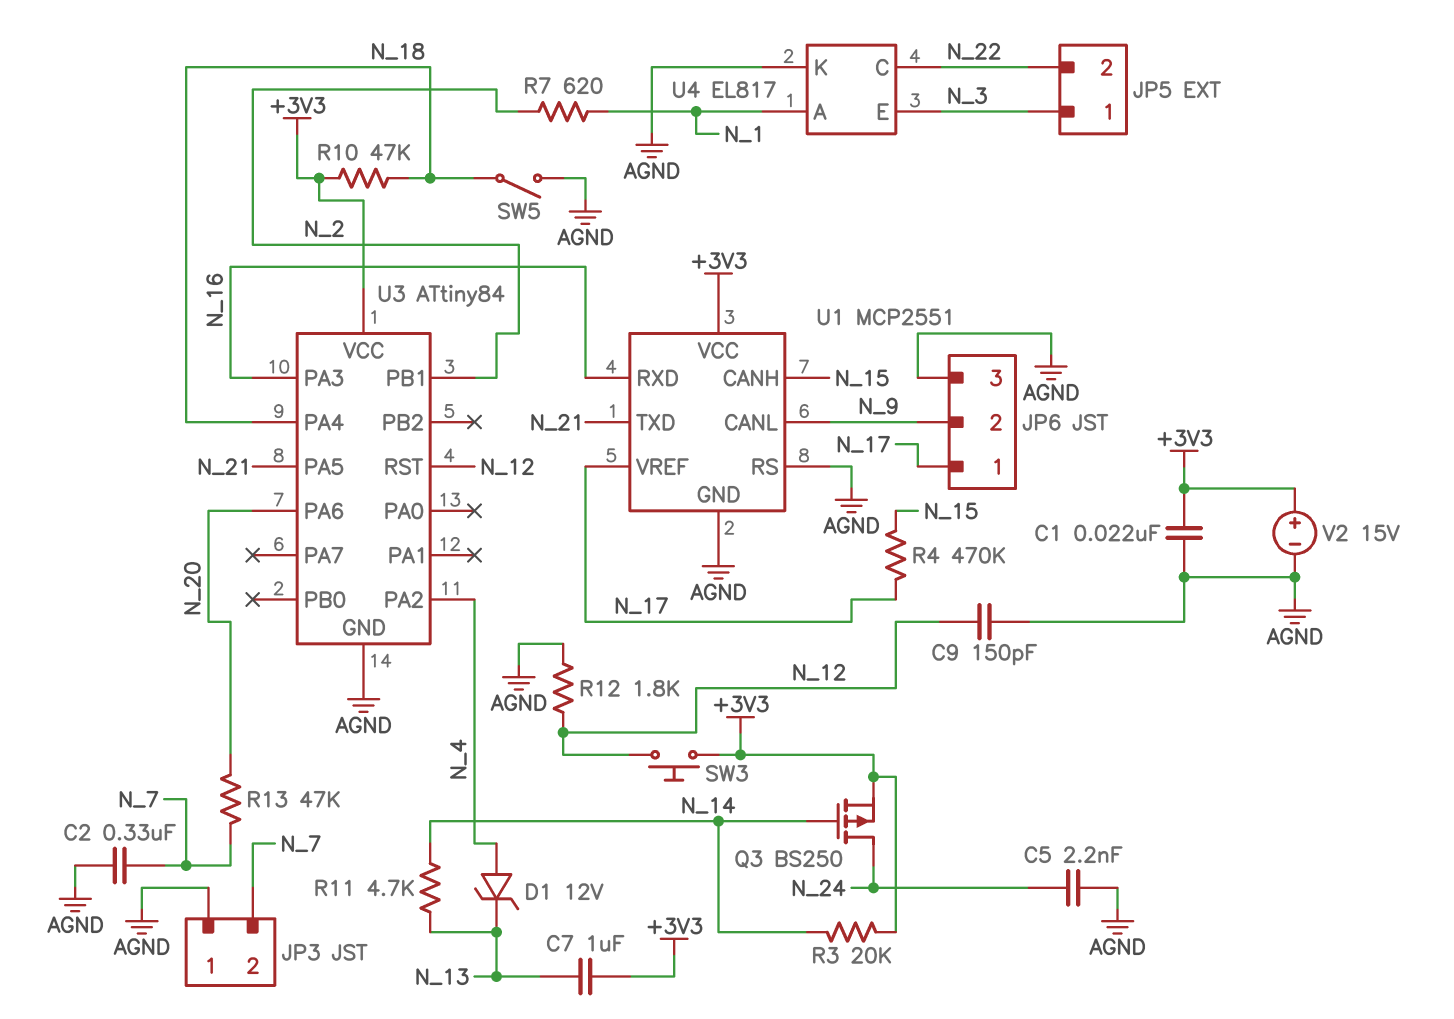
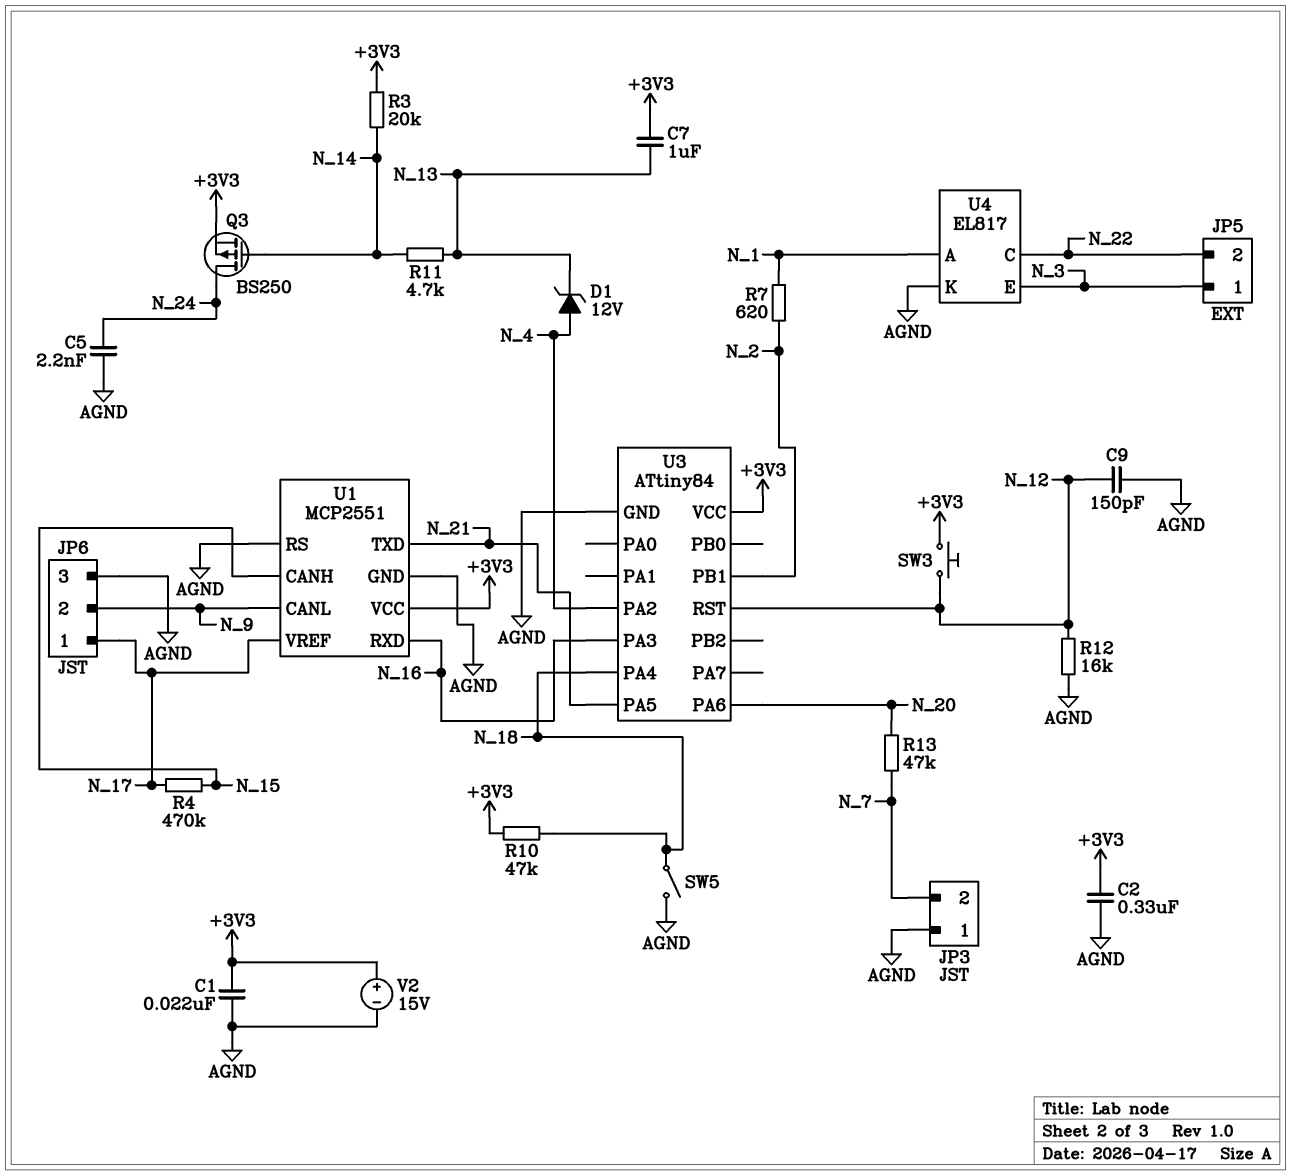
C2: 330nF (AGND, N_7) -> 330nF (+3V3, AGND)
R12: 1.8k (AGND, N_12) -> 16k (AGND, N_12)

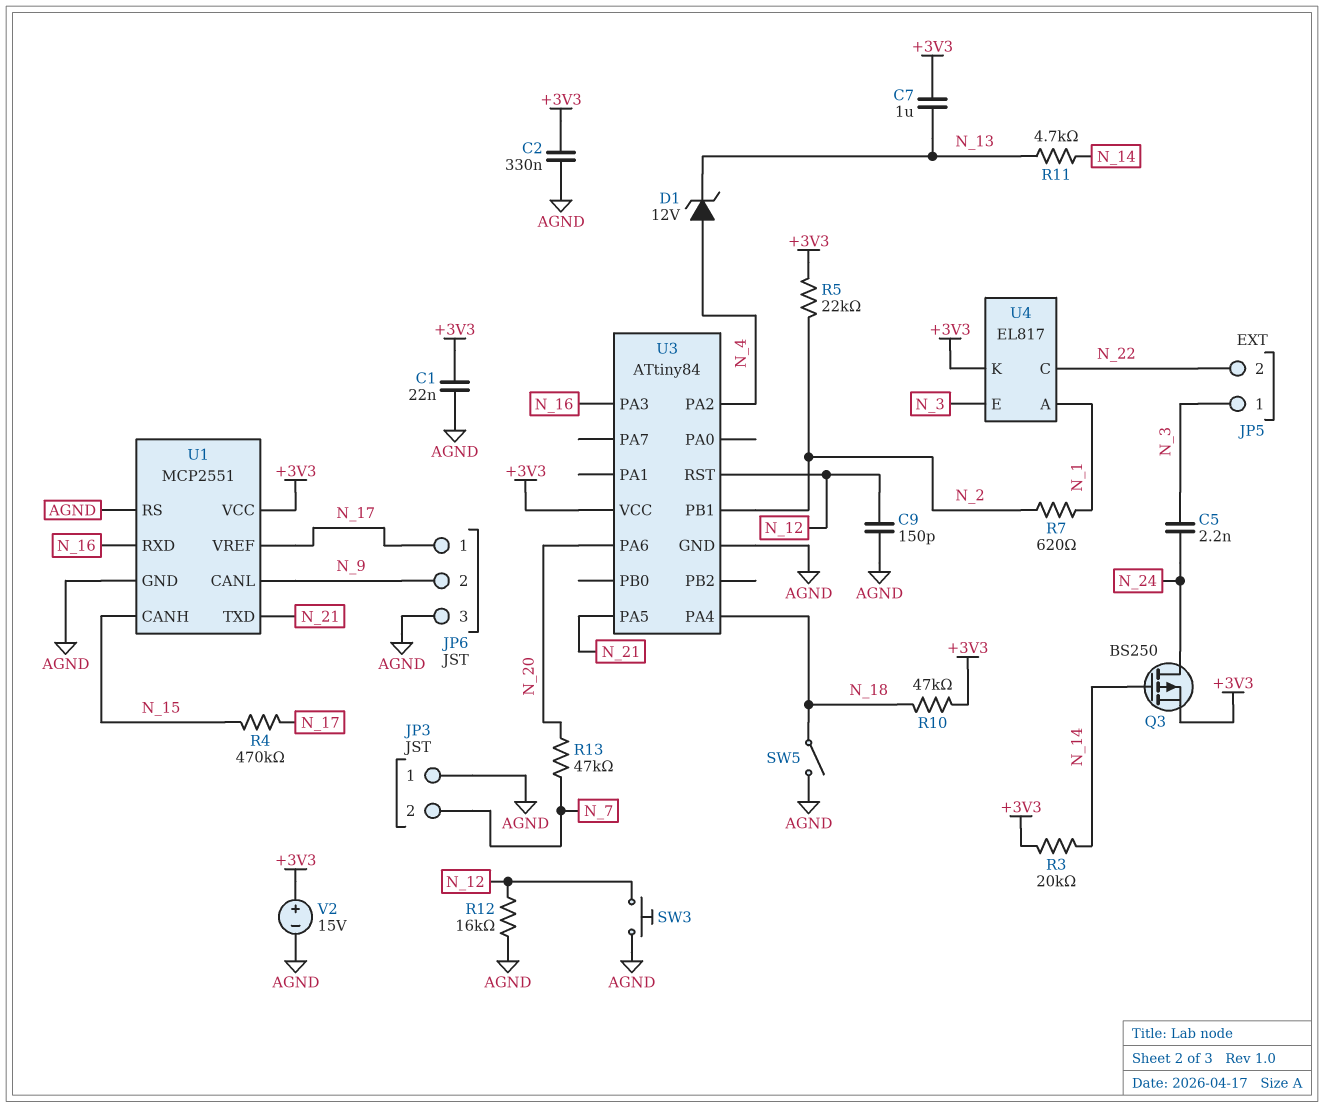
C5: 2.2nF (AGND, N_24) -> 2.2nF (N_3, N_24)
R5: none -> 22k (+3V3, N_2)
SW3: button (+3V3, N_12) -> button (AGND, N_12)
U4 pin K: AGND -> +3V3

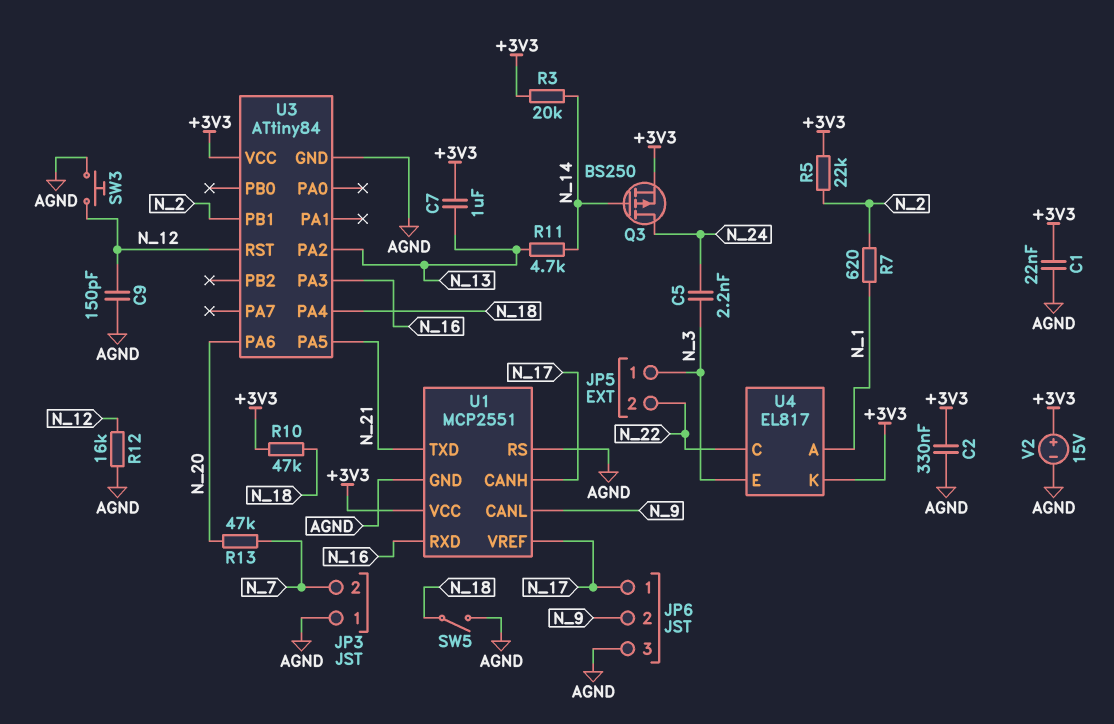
D1: zener 12V (A N_4, K N_13) -> none
R4: 470k (N_15, N_17) -> none
U1 pin CANH: N_15 -> N_17
U3 pin PA2: N_4 -> N_13

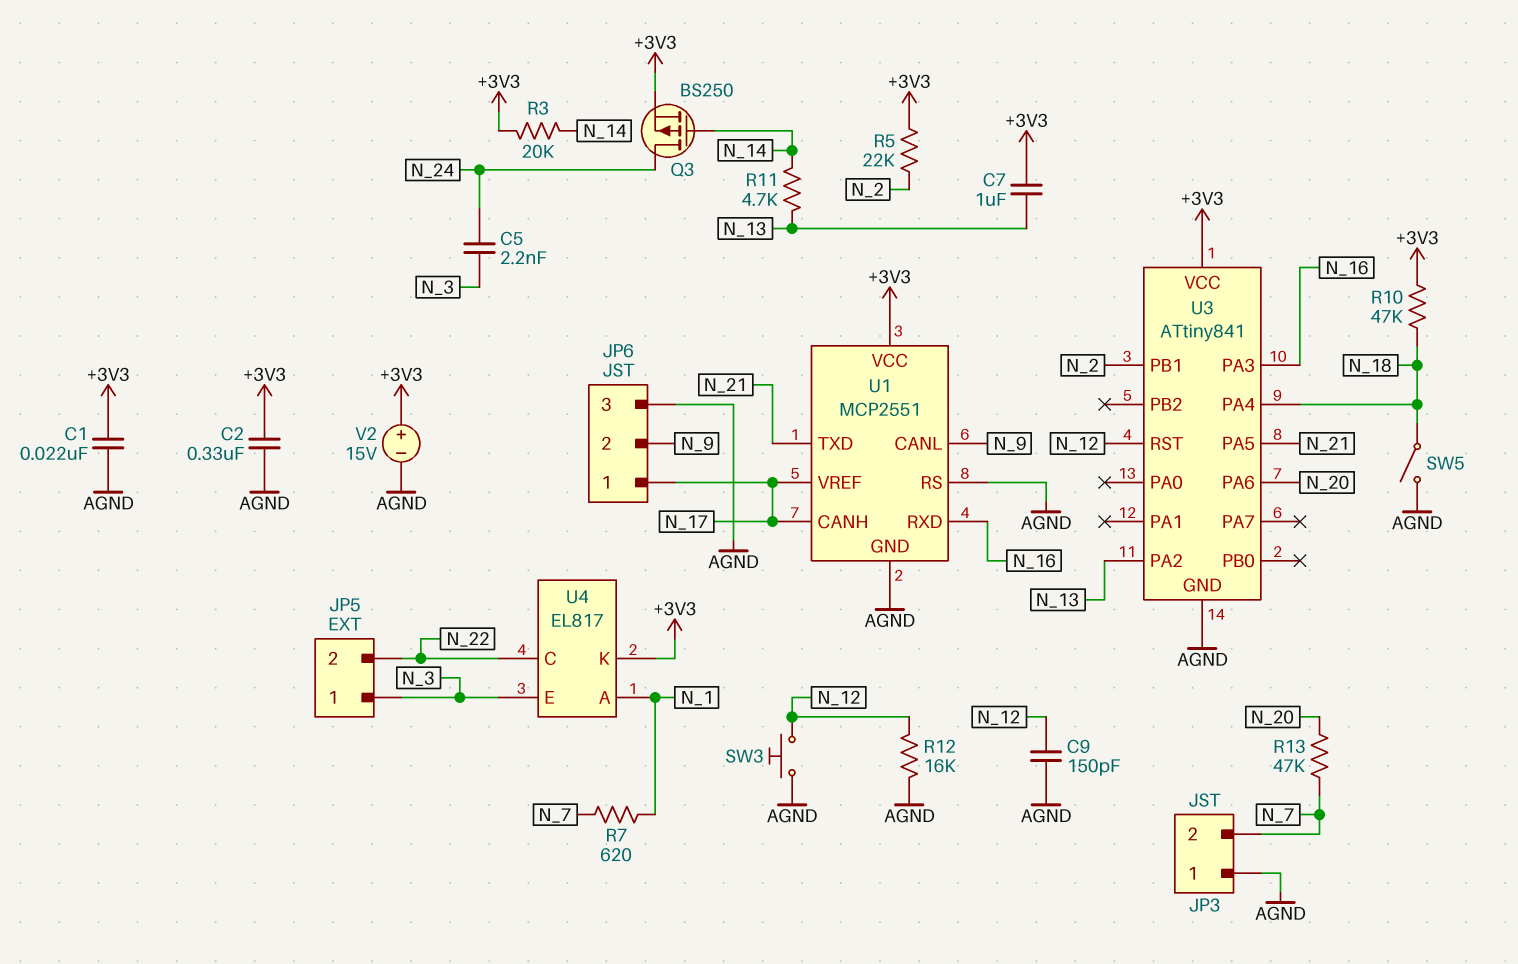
R7: 620 (N_1, N_2) -> 620 (N_1, N_7)
U3: ATtiny84 -> ATtiny841

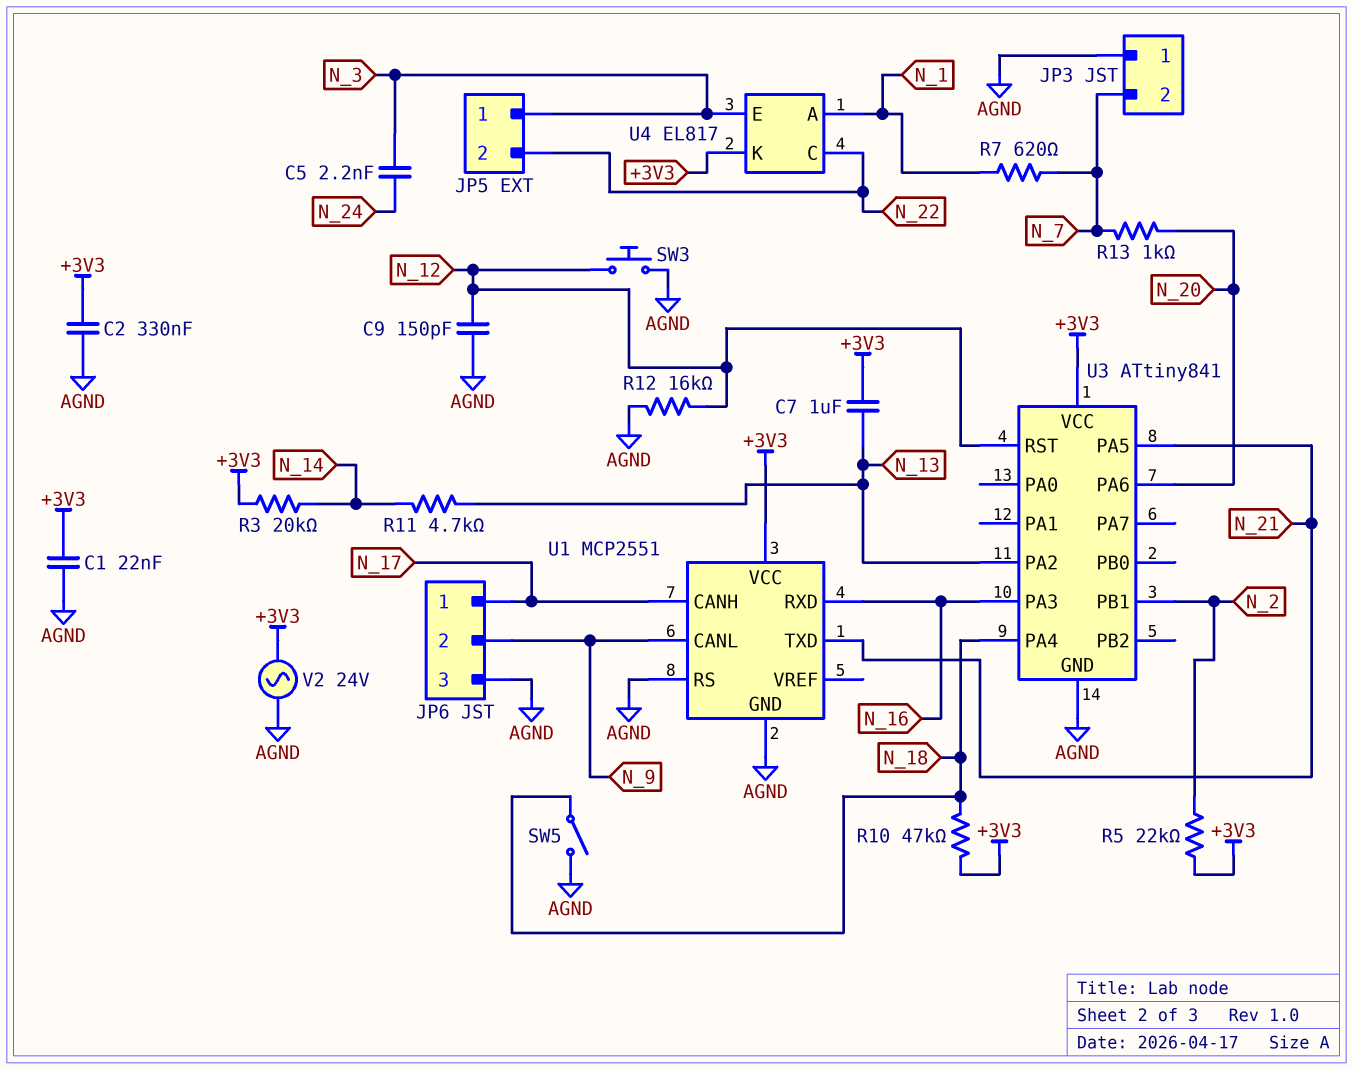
Q3: PMOS BS250 (G N_14, D N_24, S +3V3) -> none
R13: 47k (N_7, N_20) -> 1k (N_7, N_20)
U1 pin VREF: N_17 -> none
V2: 15V (plus +3V3, minus AGND) -> AC 24V (+3V3, AGND)

